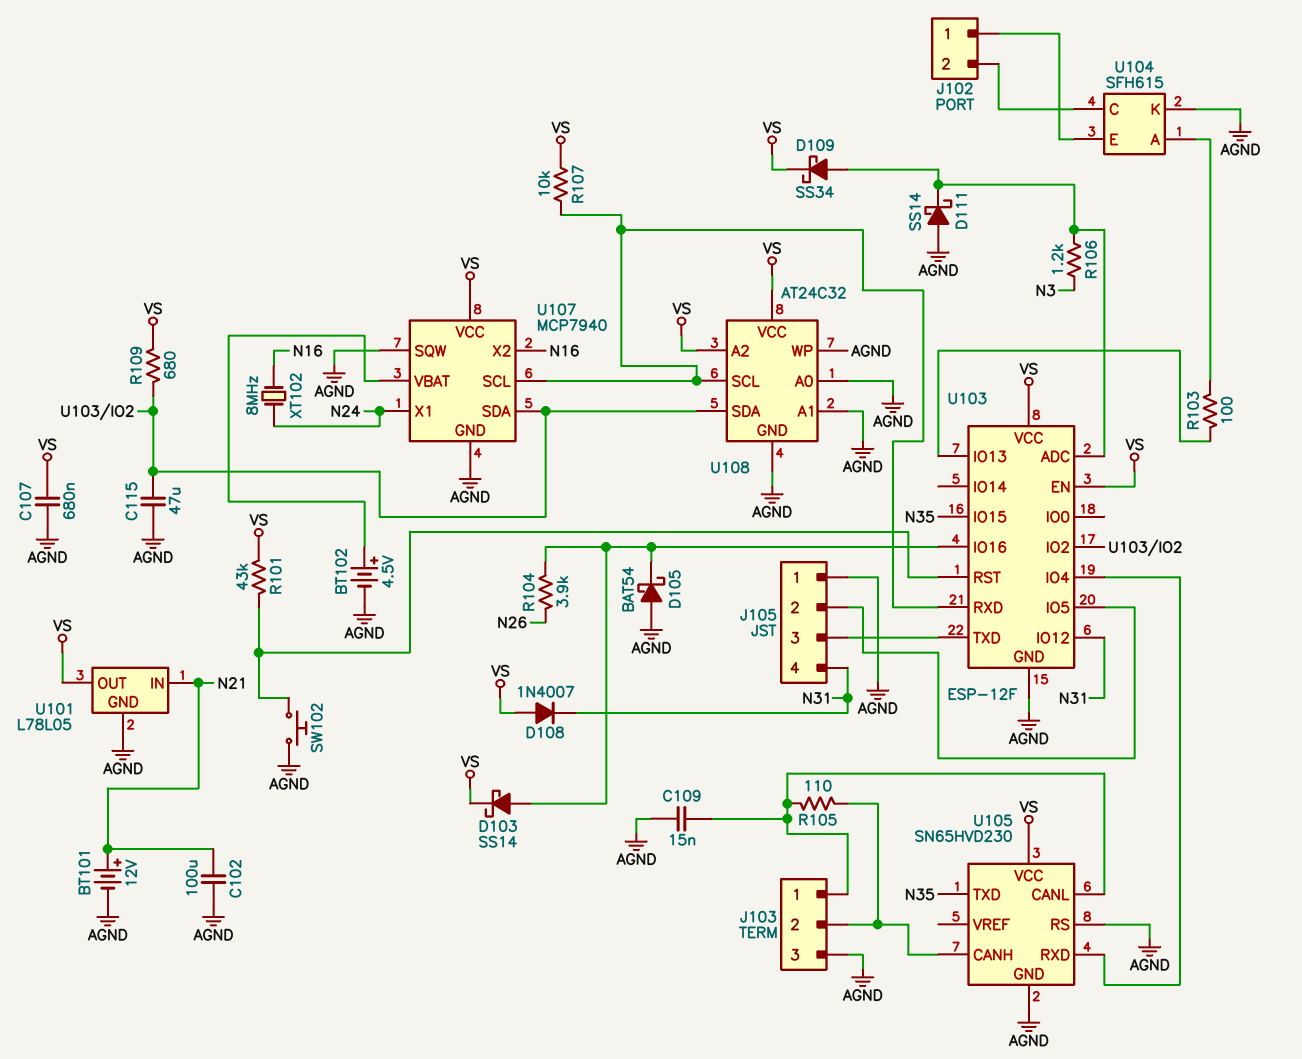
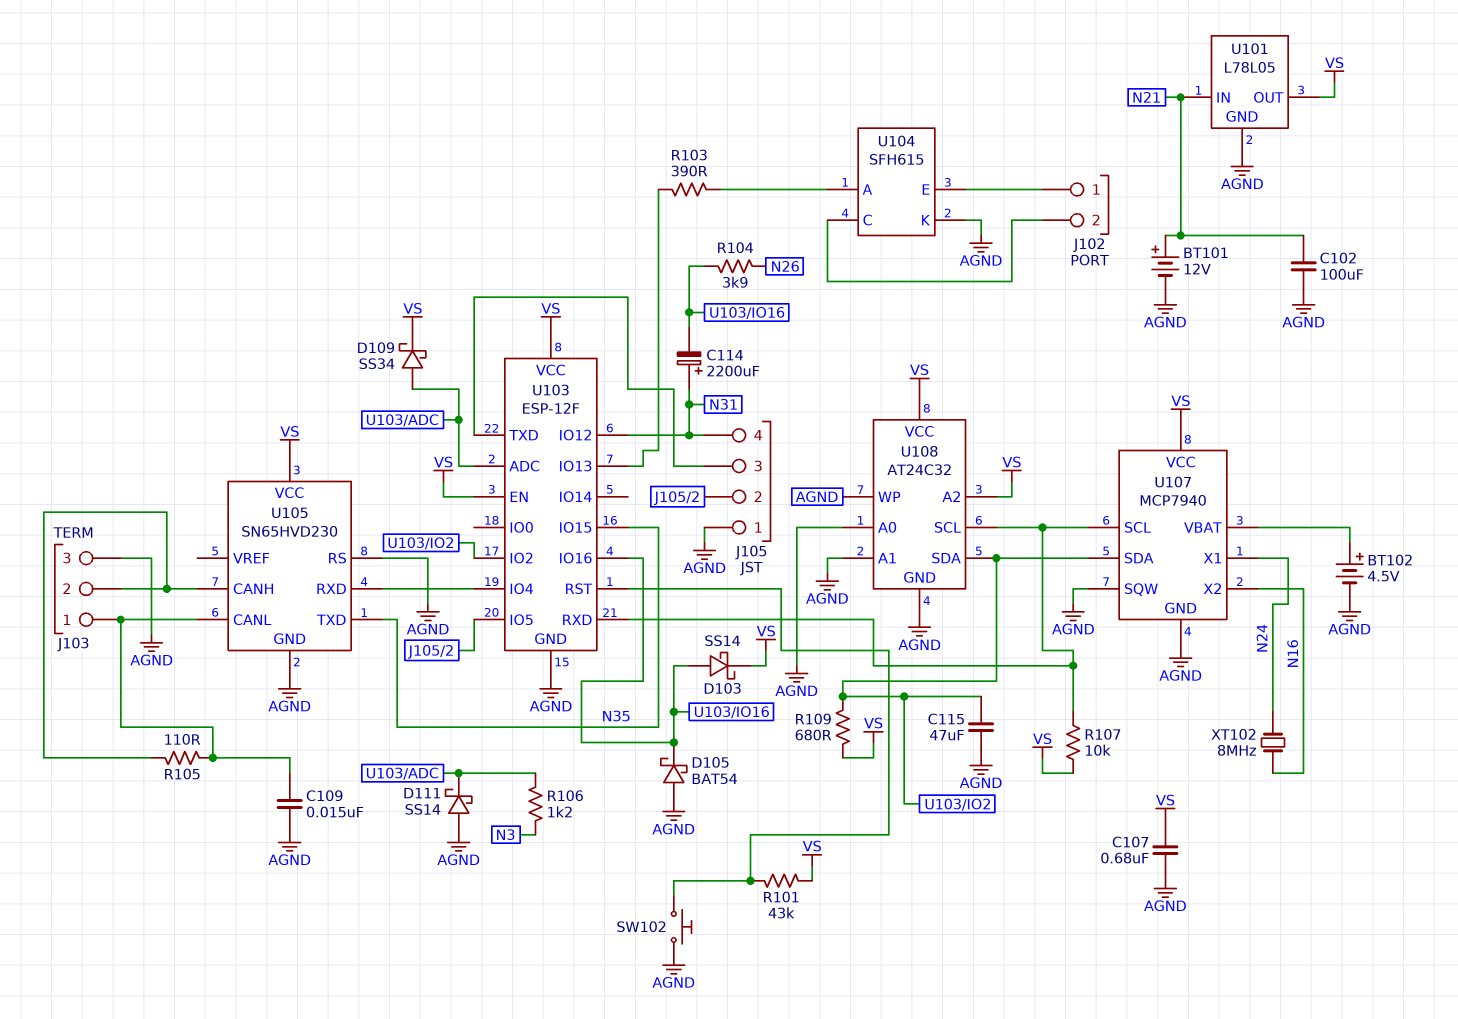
C114: none -> 2200uF (plus N31, minus U103/IO16)
D108: diode 1N4007 (A VS, K N31) -> none
R103: 100 (U103/IO13, U104/A) -> 390 (U103/IO13, U104/A)

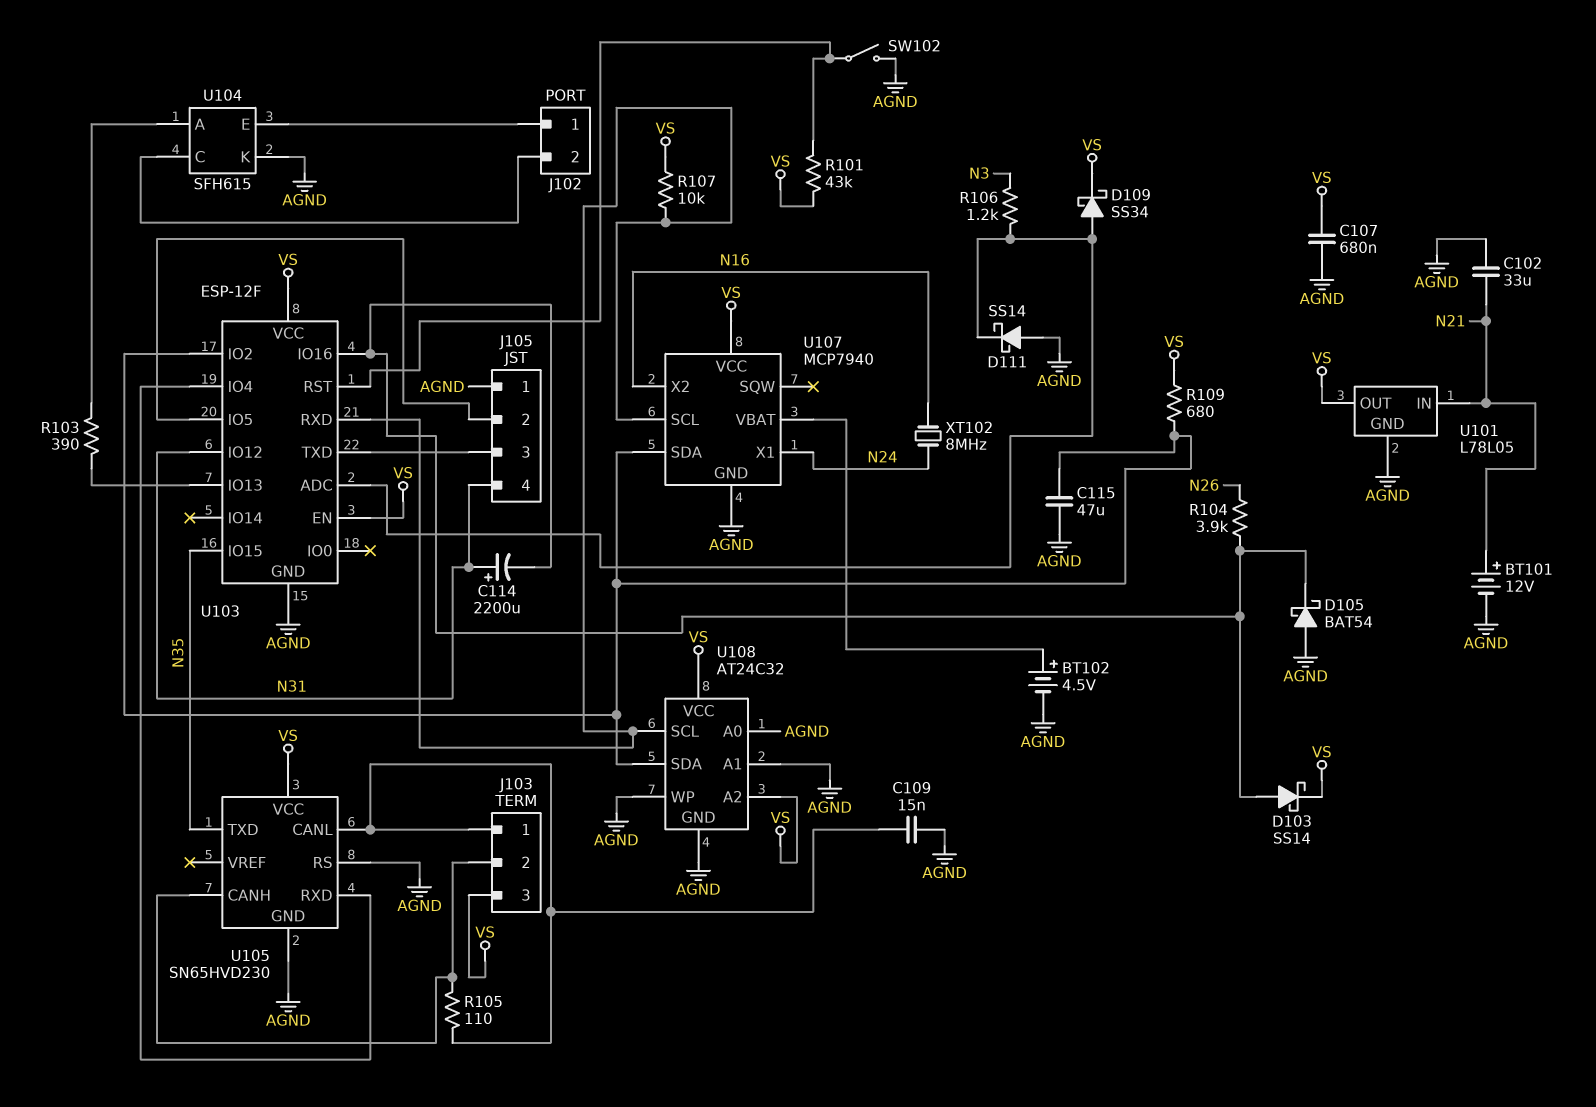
C102: 100uF (AGND, N21) -> 33uF (AGND, N21)
J103 pin 3: AGND -> VS
SW102: button (AGND, U103/RST) -> switch (AGND, U103/RST)
U107 pin SQW: AGND -> none

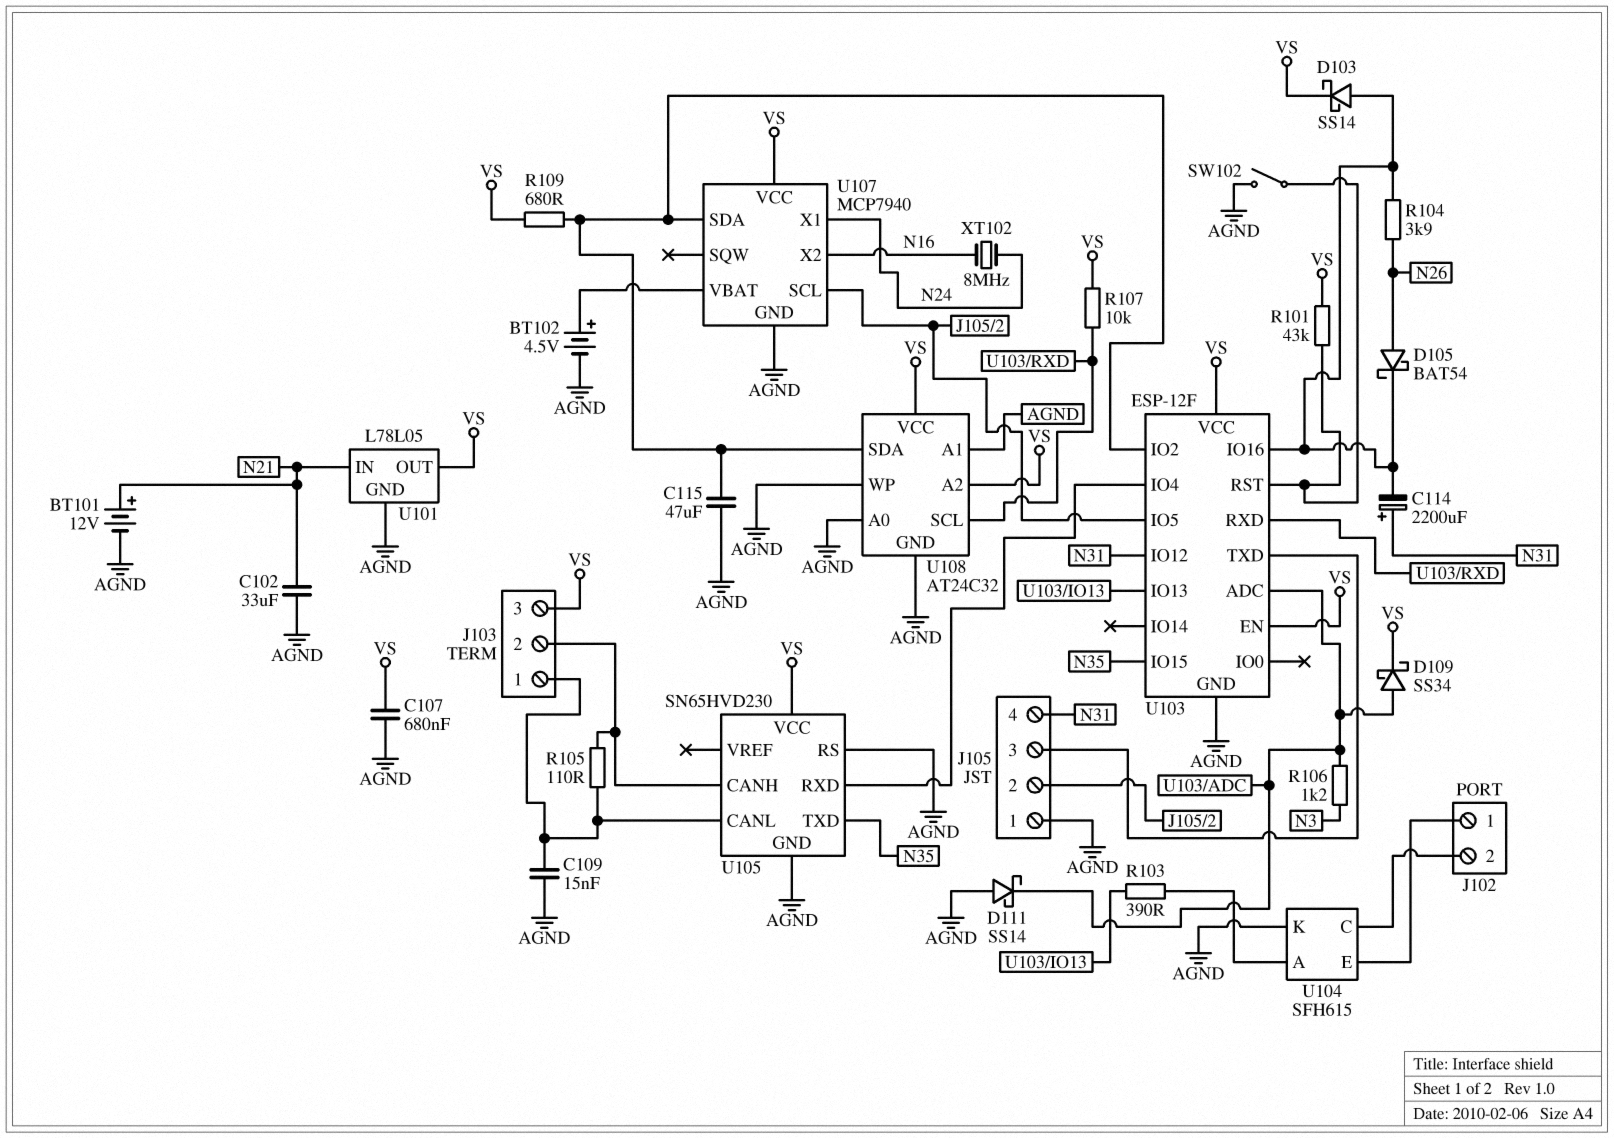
D105: schottky BAT54 (A AGND, K U103/IO16) -> schottky BAT54 (A N26, K U103/IO16)
U107 pin SCL: U103/RXD -> J105/2

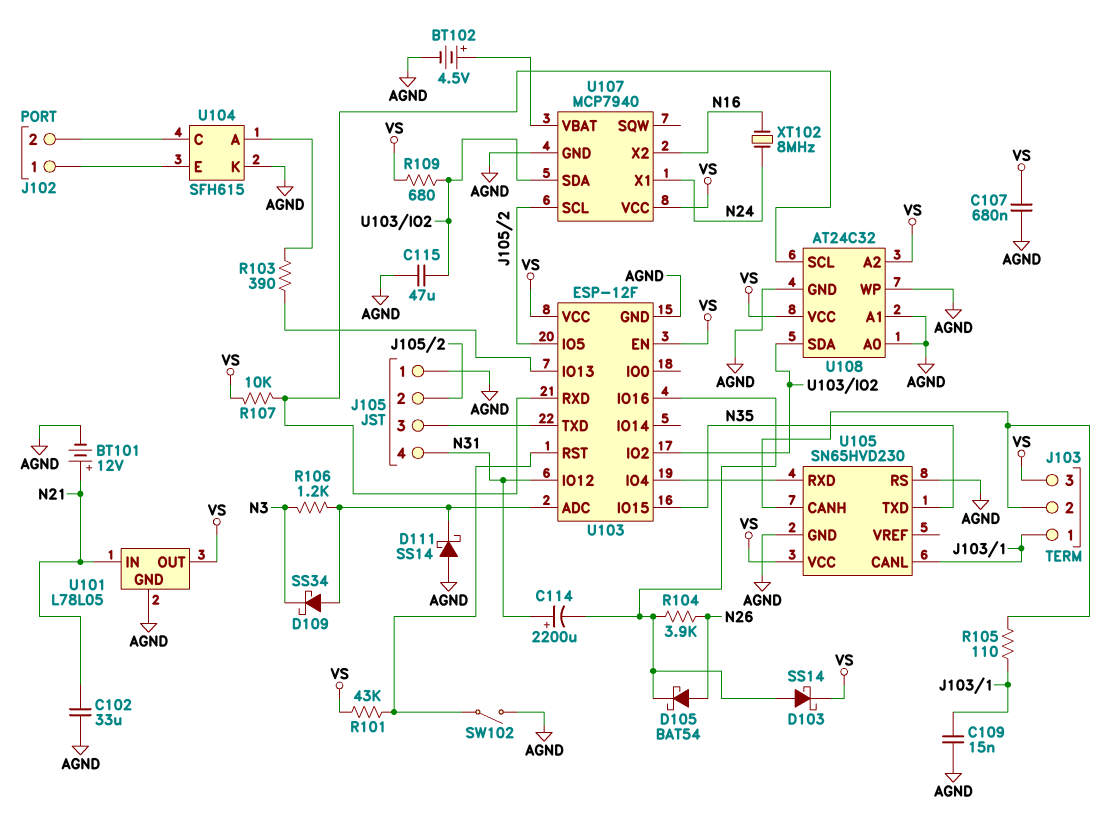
D109: schottky SS34 (A U103/ADC, K VS) -> schottky SS34 (A U103/ADC, K N3)

